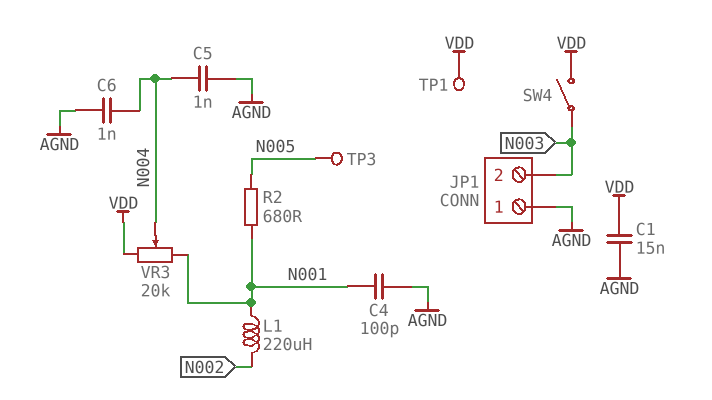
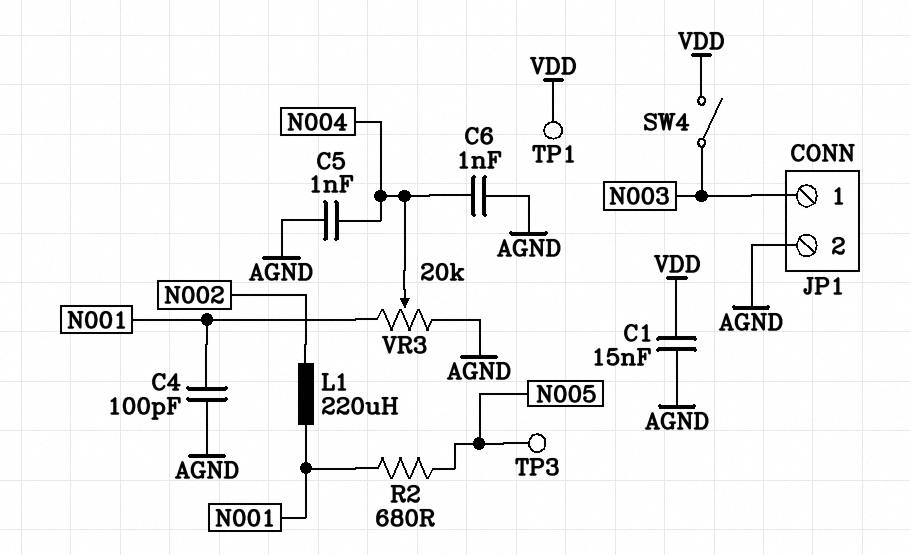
JP1 pin 1: AGND -> N003
JP1 pin 2: N003 -> AGND
VR3: 20k (N001, VDD, wiper N004) -> 20k (AGND, N001, wiper N004)

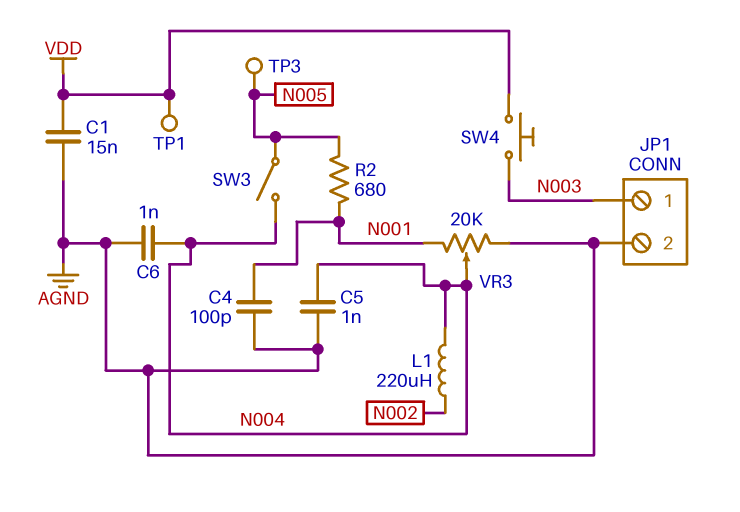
L1: 220uH (N001, N002) -> 220uH (N002, N004)
SW3: none -> switch (N004, N005)
SW4: switch (N003, VDD) -> button (N003, VDD)

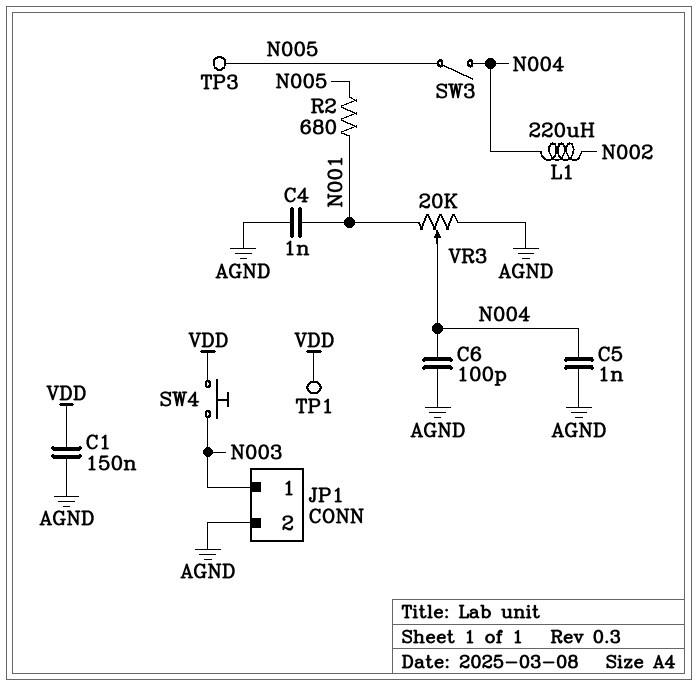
C1: 15nF (AGND, VDD) -> 150nF (AGND, VDD)
C4: 100pF (AGND, N001) -> 1nF (AGND, N001)
C6: 1nF (AGND, N004) -> 100pF (AGND, N004)

